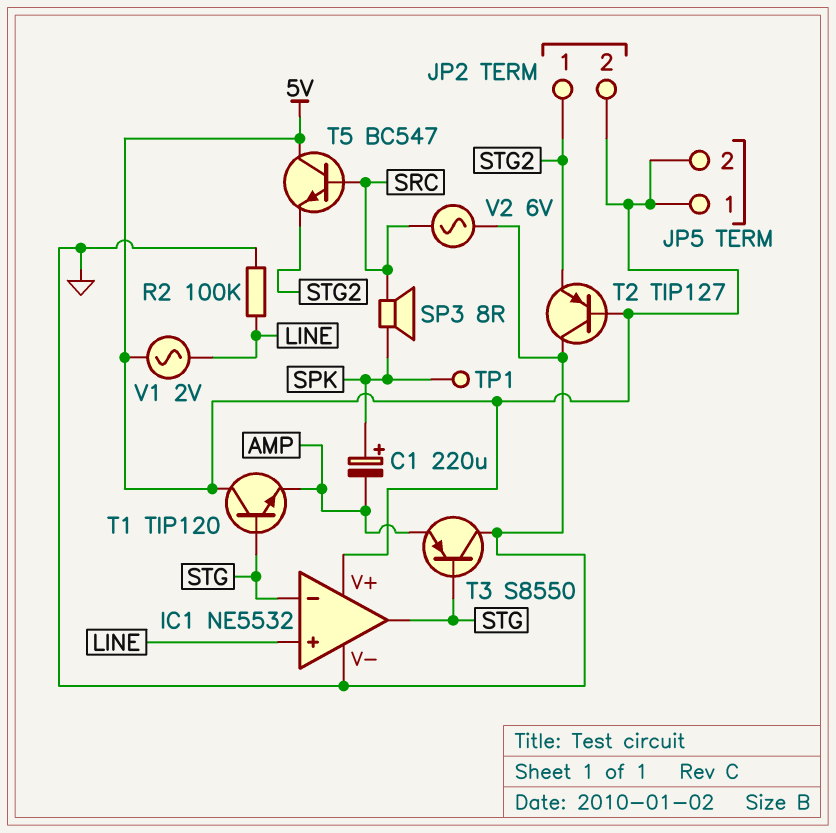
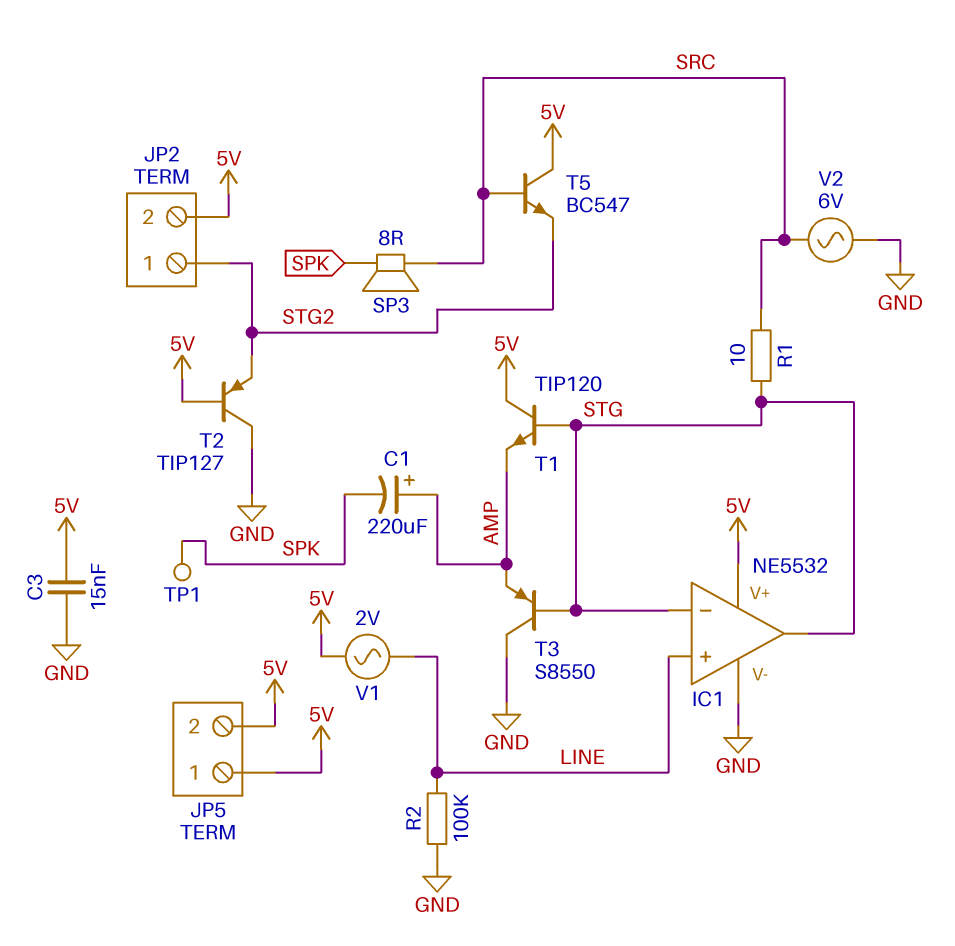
C1: 220uF (plus SPK, minus AMP) -> 220uF (plus AMP, minus SPK)
C3: none -> 15nF (5V, GND)
R1: none -> 10 (SRC, STG)

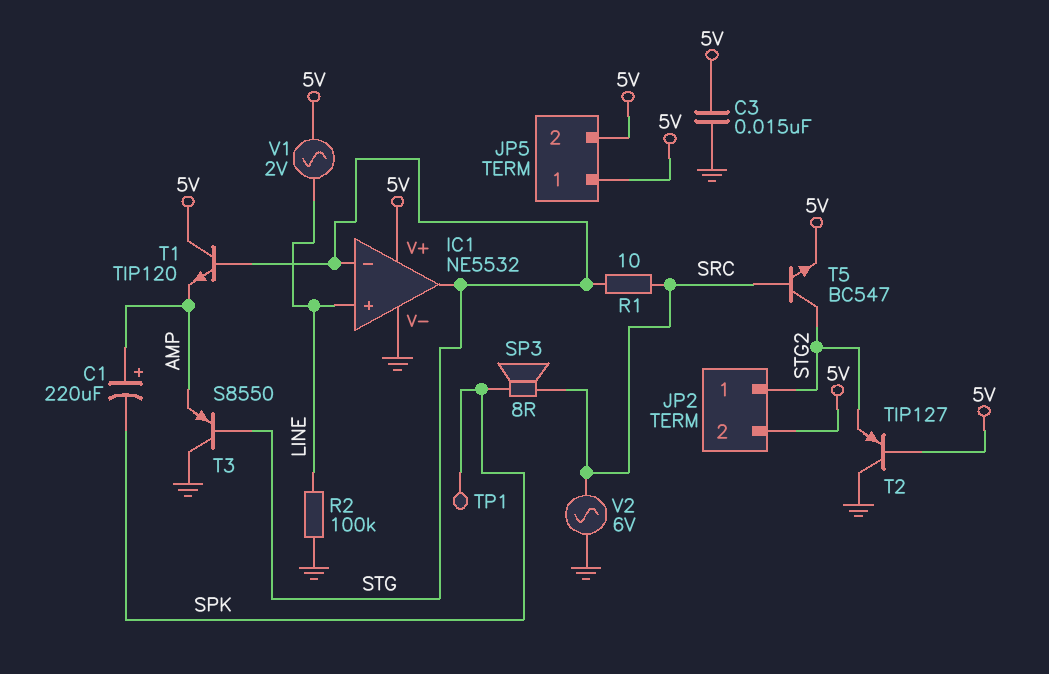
T5: NPN BC547 (B SRC, C 5V, E STG2) -> NPN BC547 (B SRC, C STG2, E 5V)

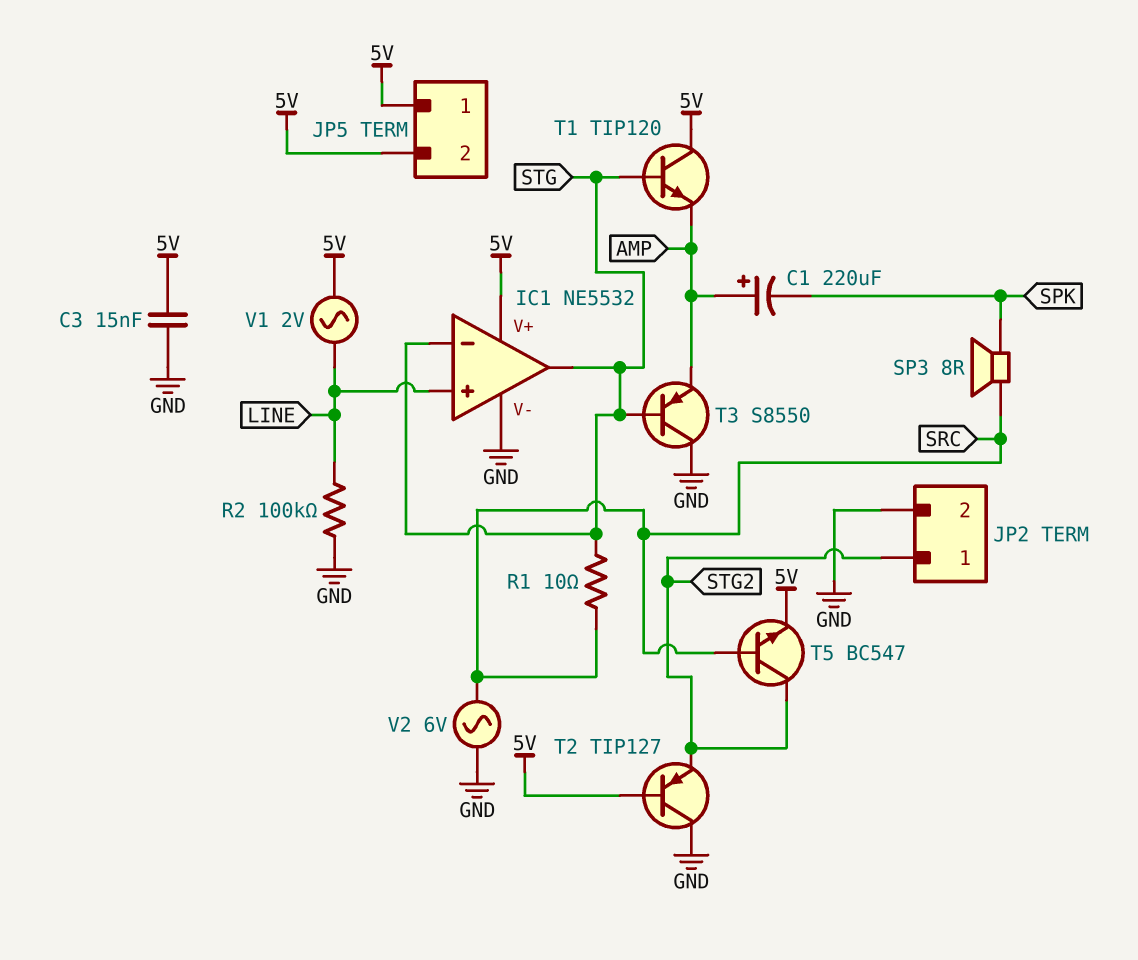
JP2 pin 2: 5V -> GND
TP1: test point (SPK) -> none

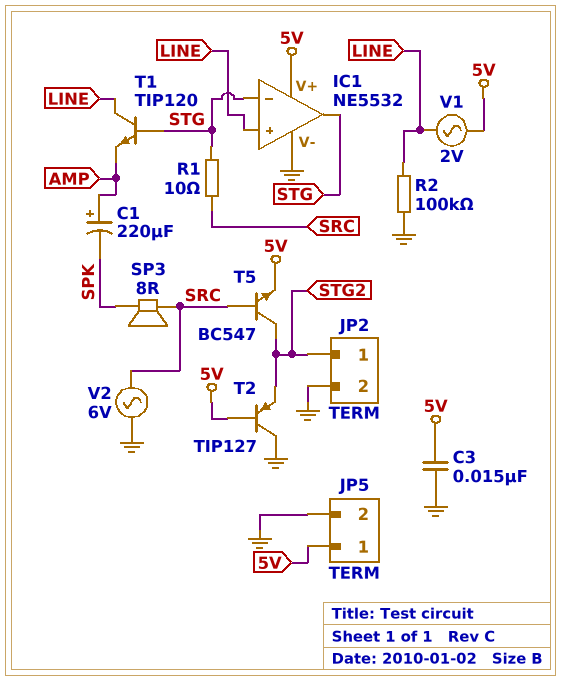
JP5 pin 2: 5V -> GND
T1: NPN TIP120 (B STG, C 5V, E AMP) -> NPN TIP120 (B STG, C LINE, E AMP)
T3: PNP S8550 (B STG, C GND, E AMP) -> none

